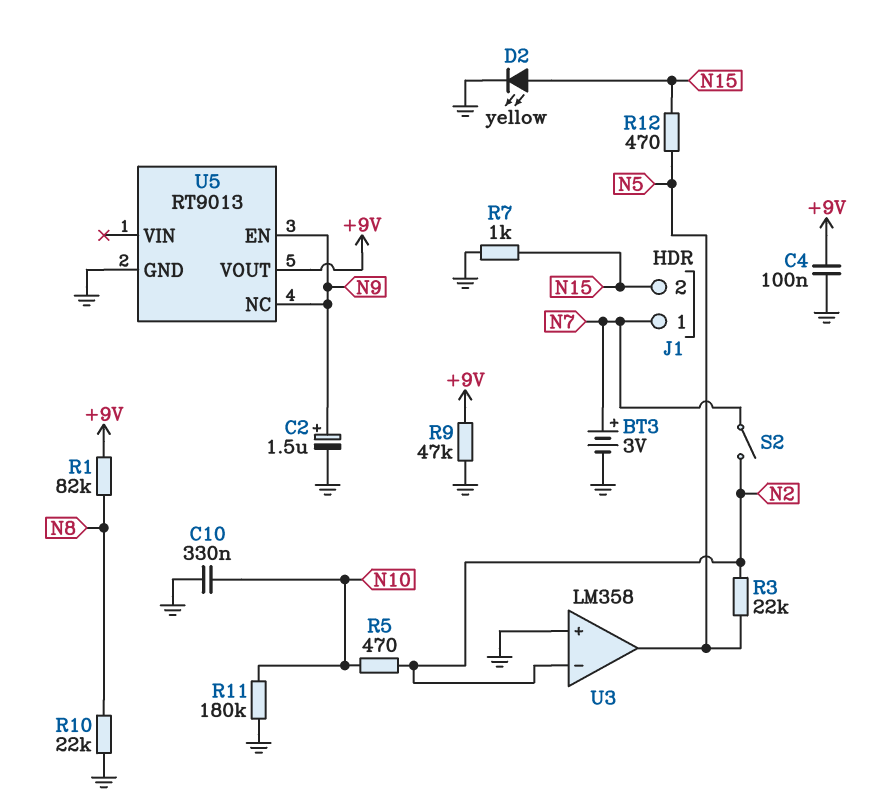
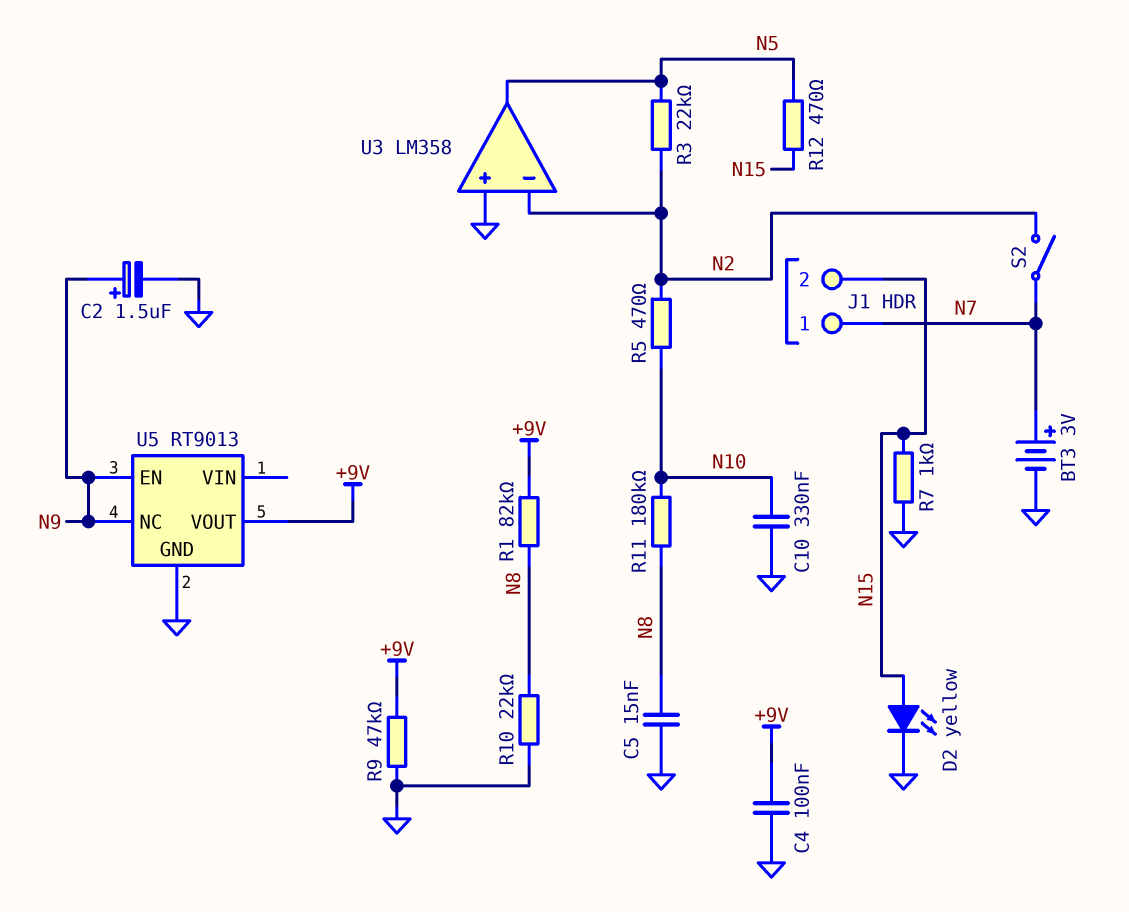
C5: none -> 15nF (GND, N8)
R11: 180k (GND, N10) -> 180k (N8, N10)

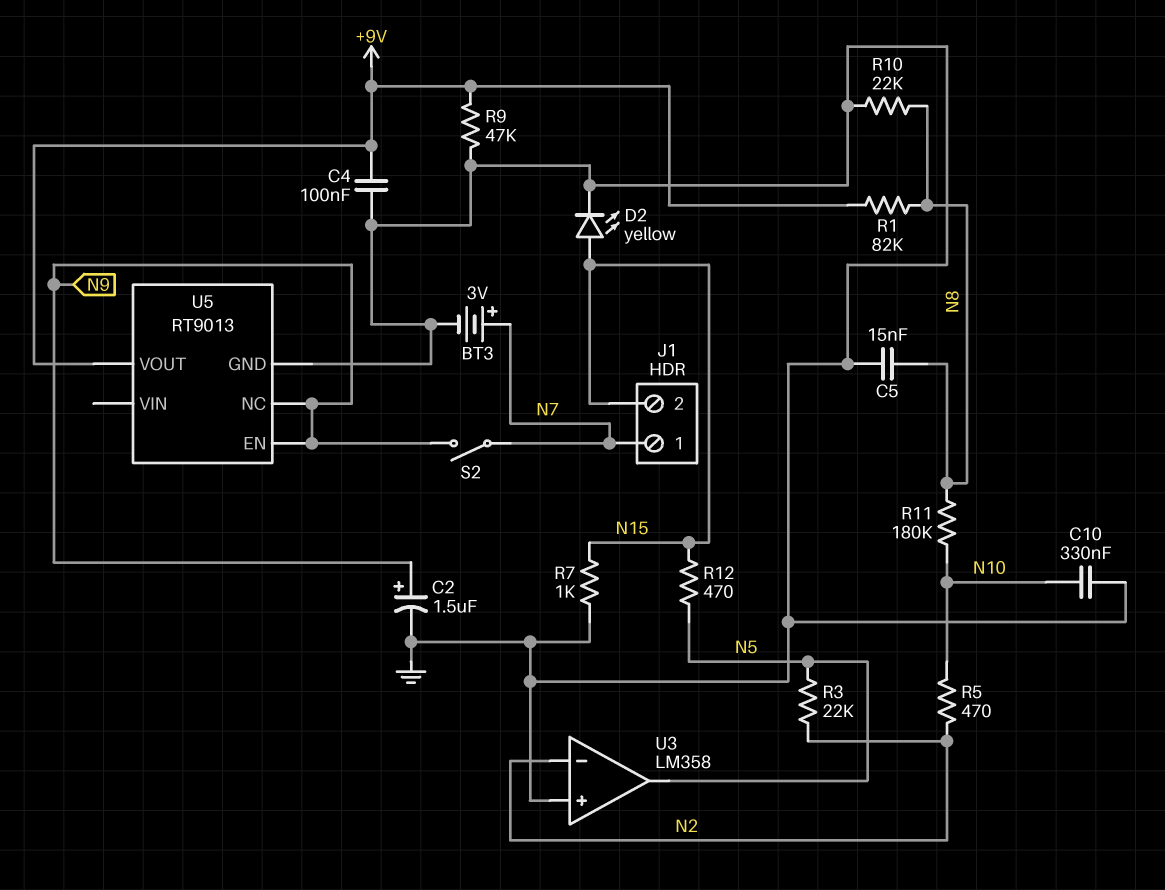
S2: switch (N2, N7) -> switch (N7, N9)

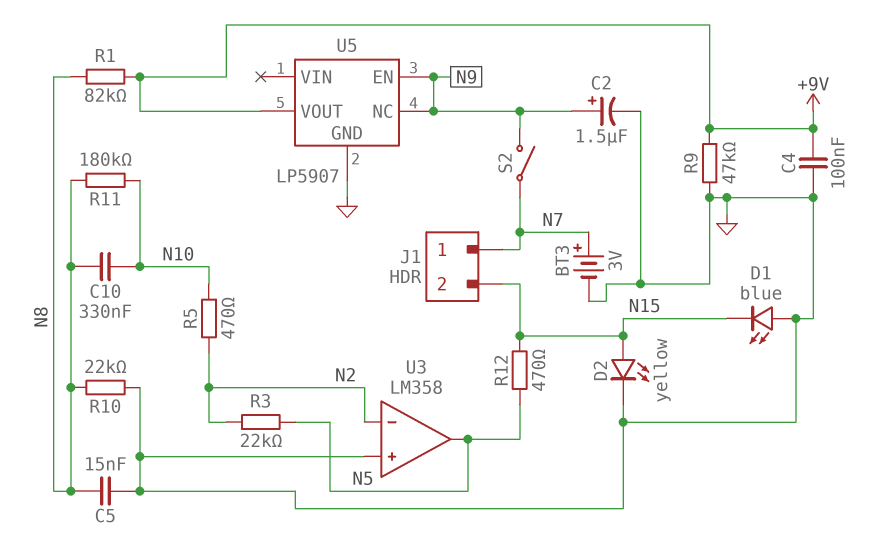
C10: 330nF (GND, N10) -> 330nF (N8, N10)
D1: none -> LED blue (A GND, K N15)
R7: 1k (GND, N15) -> none
U5: RT9013 -> LP5907

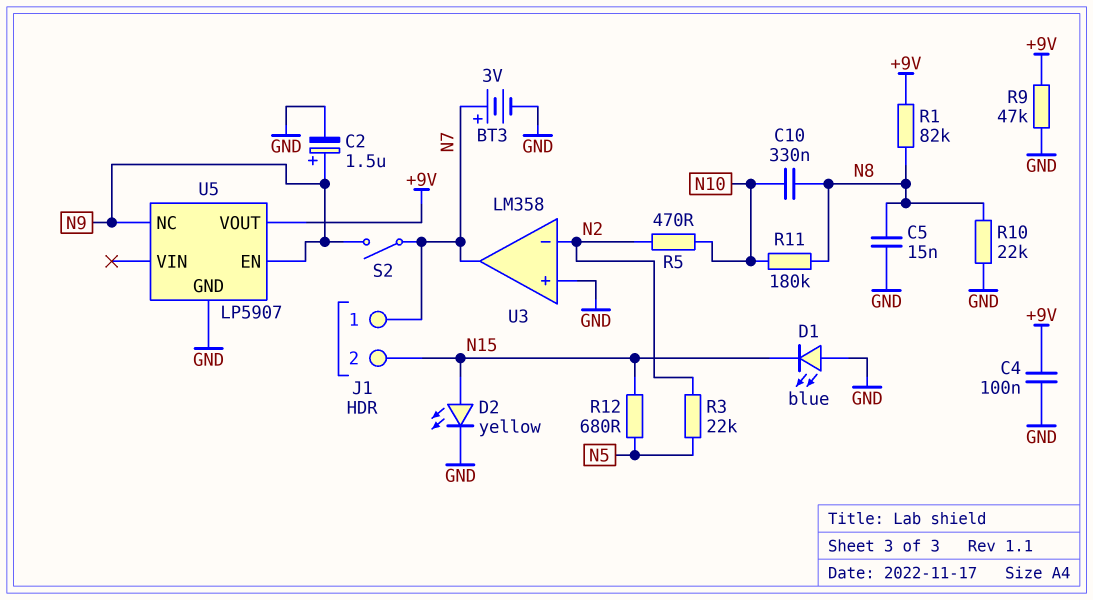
R12: 470 (N5, N15) -> 680 (N5, N15)
U3 pin out: N5 -> N7

